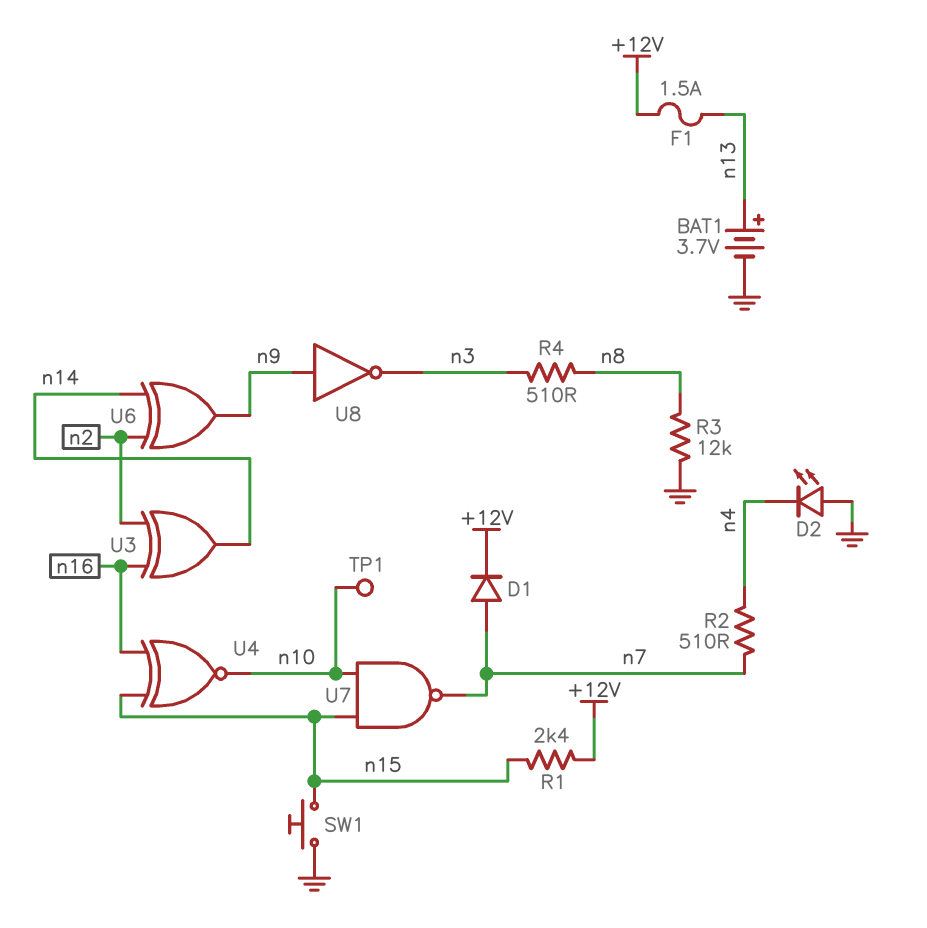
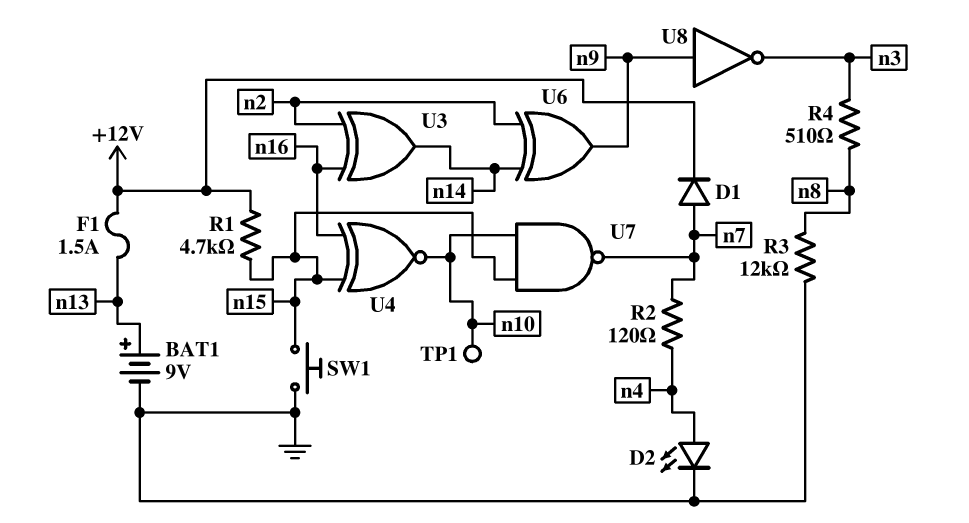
BAT1: 3.7V (plus n13, minus GND) -> 9V (plus n13, minus GND)
D2: LED (A GND, K n4) -> LED (A n4, K GND)
R1: 2.4k (+12V, n15) -> 4.7k (+12V, n15)
R2: 510 (n4, n7) -> 120 (n4, n7)

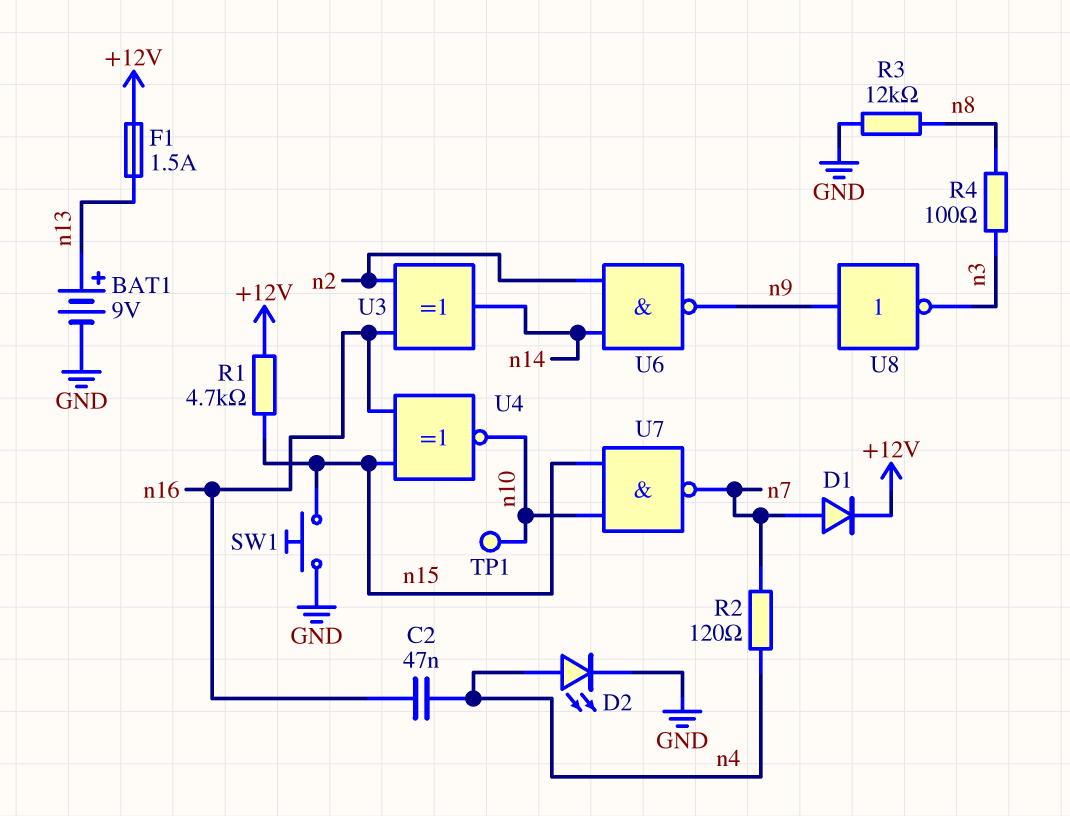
C2: none -> 47nF (n4, n16)
R4: 510 (n3, n8) -> 100 (n3, n8)
U6: XOR (in n2, in n14, out n9) -> NAND (in n2, in n14, out n9)

